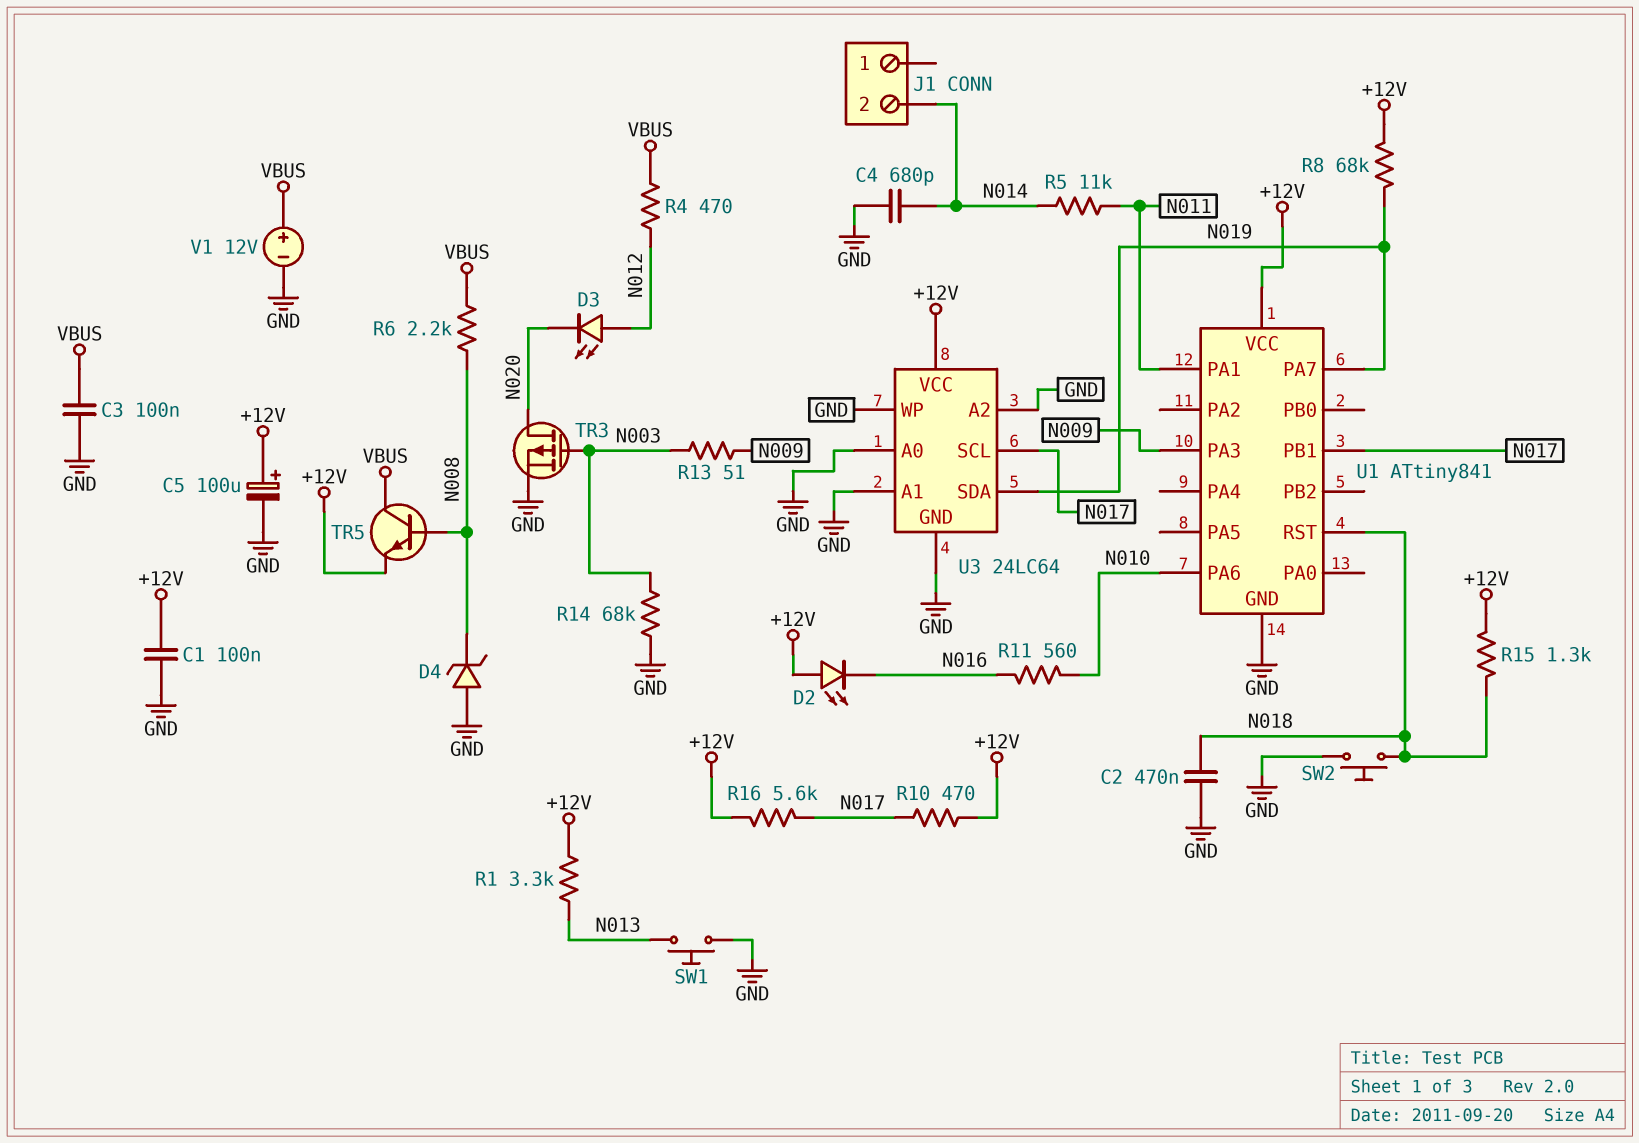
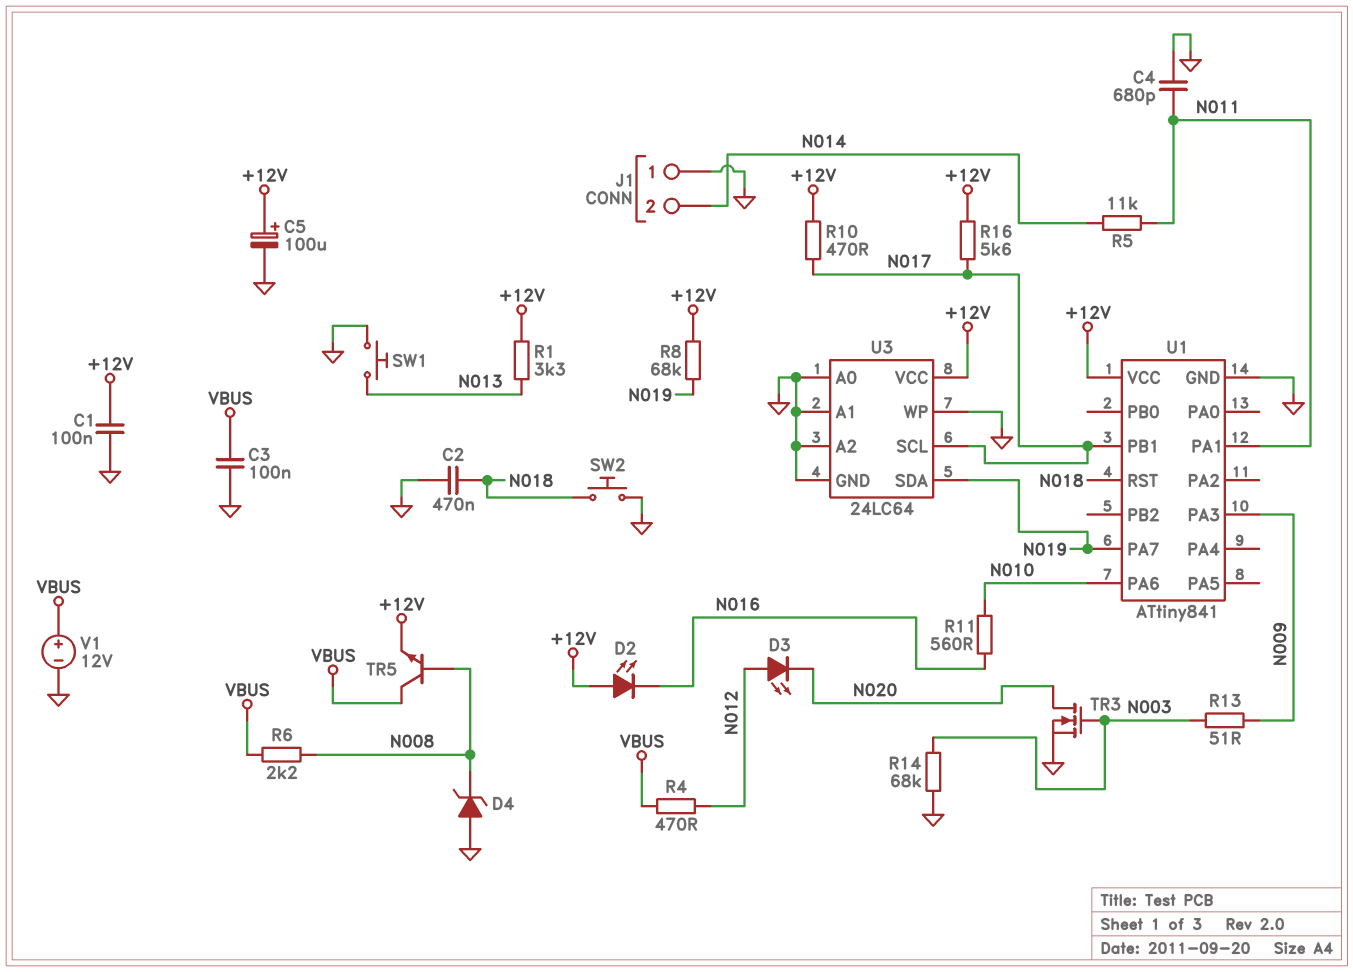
C4: 680pF (GND, N014) -> 680pF (GND, N011)
J1 pin 1: none -> GND
R15: 1.3k (+12V, N018) -> none
TR3: PMOS (G N003, D N020, S GND) -> NMOS (G N003, D N020, S GND)

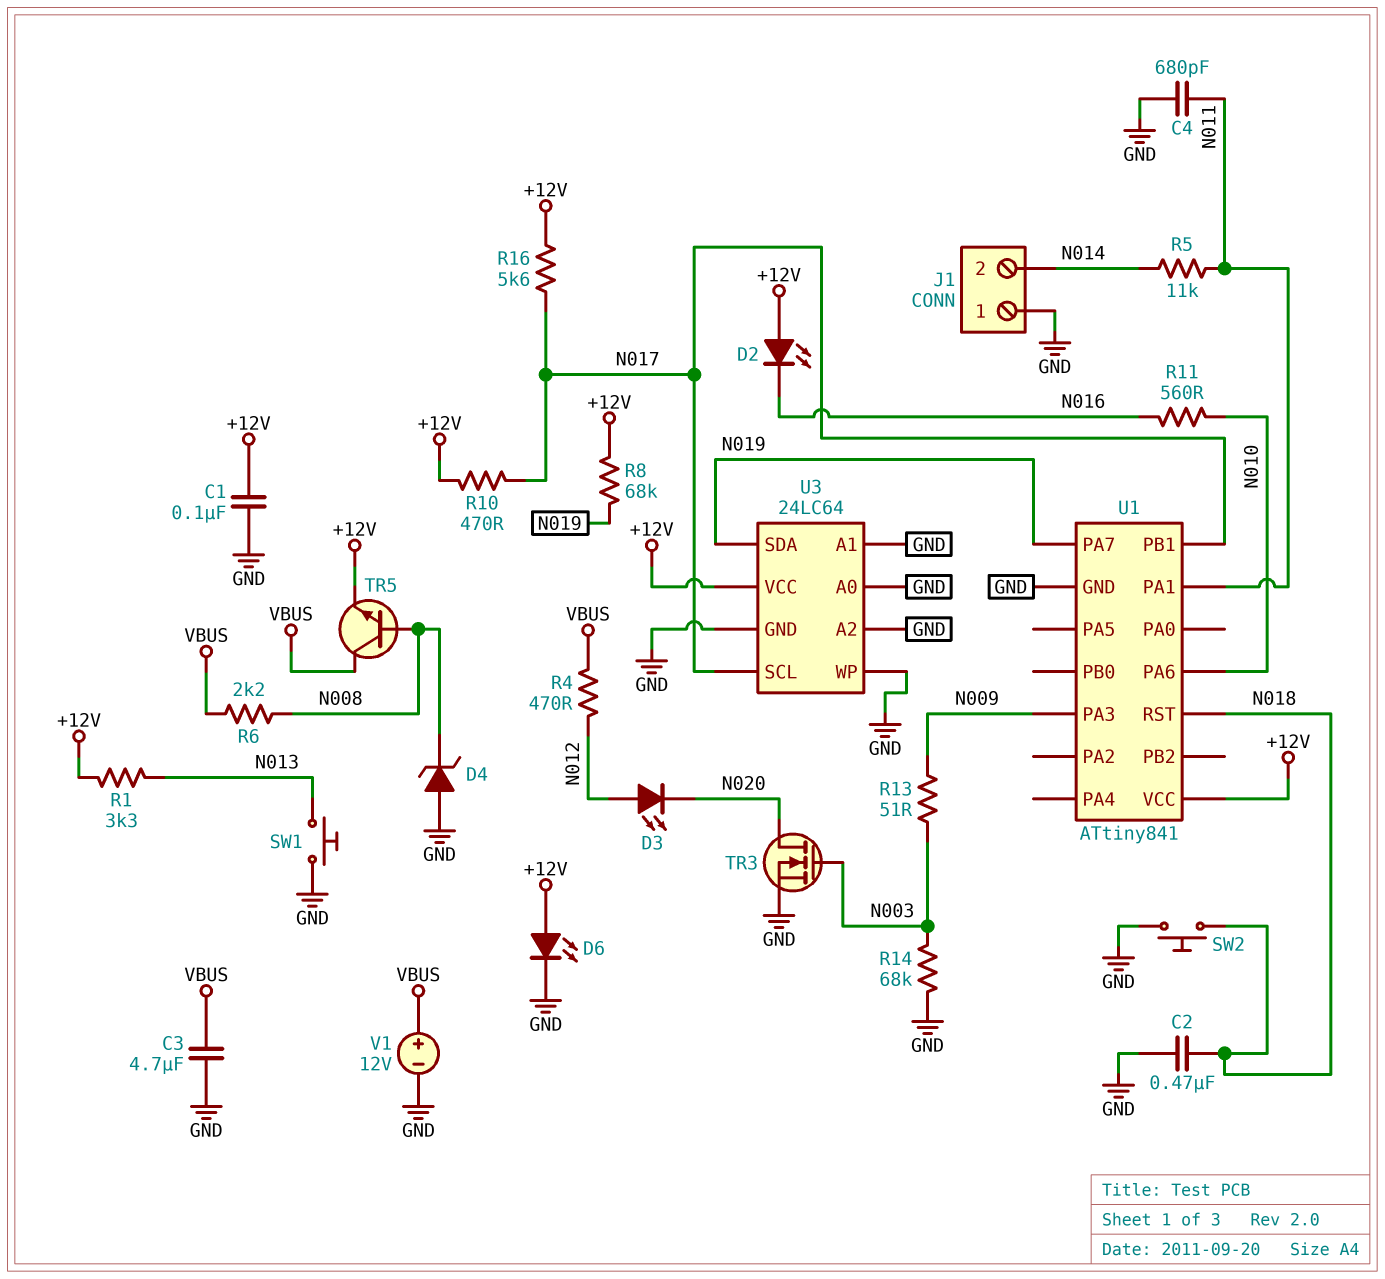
C3: 100nF (GND, VBUS) -> 4.7uF (GND, VBUS)
C5: 100uF (plus +12V, minus GND) -> none
D6: none -> LED (A +12V, K GND)

